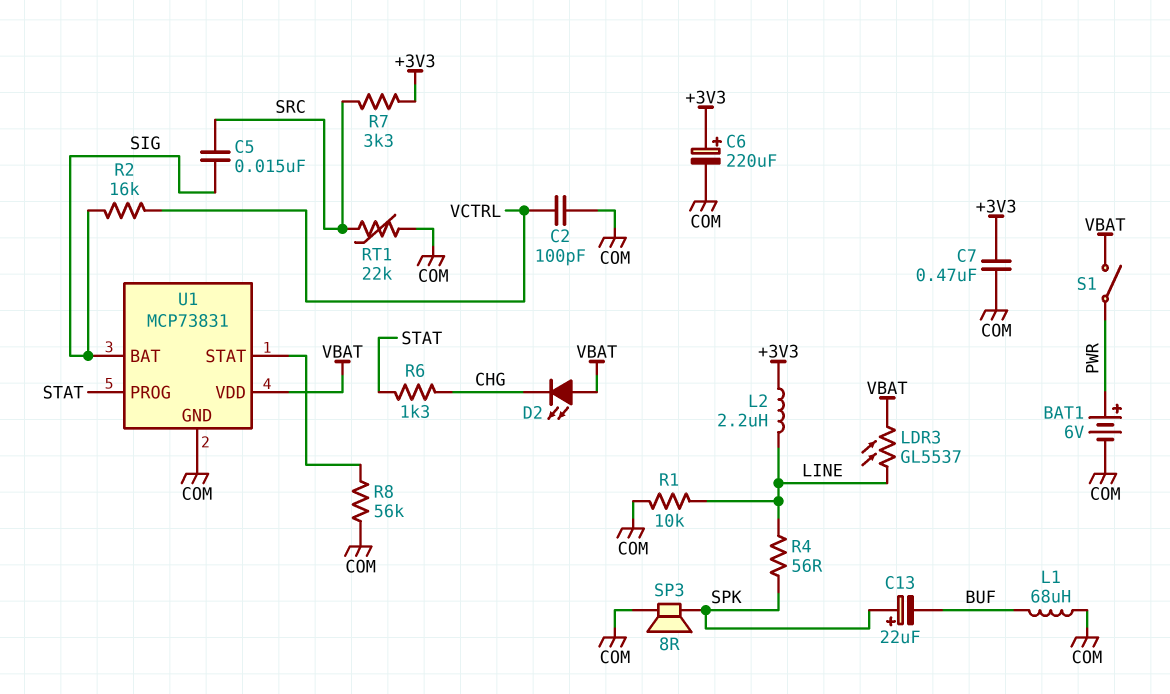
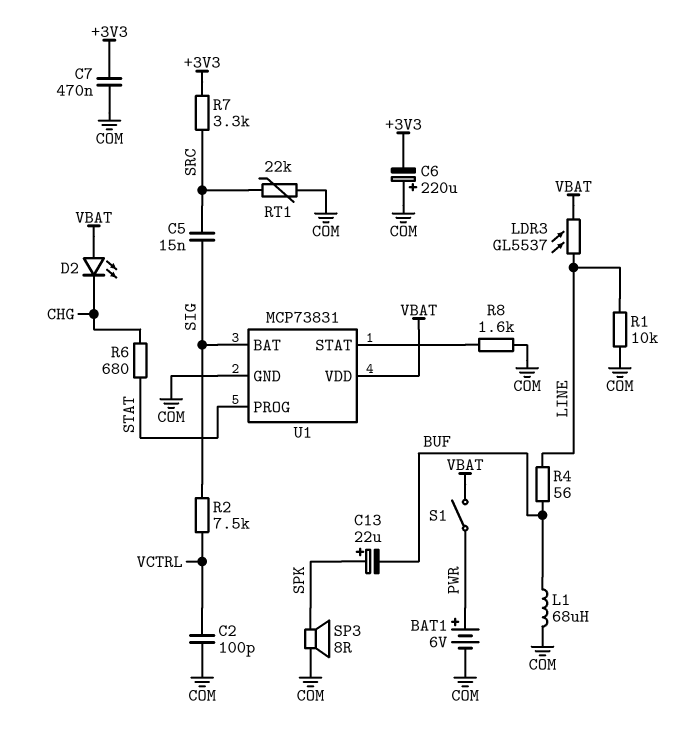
C6: 220uF (plus +3V3, minus COM) -> 220uF (plus COM, minus +3V3)
L2: 2.2uH (+3V3, LINE) -> none
R2: 16k (SIG, VCTRL) -> 7.5k (SIG, VCTRL)
R4: 56 (LINE, SPK) -> 56 (BUF, LINE)
R6: 1.3k (CHG, STAT) -> 680 (CHG, STAT)
R8: 56k (COM, U1/STAT) -> 1.6k (COM, U1/STAT)

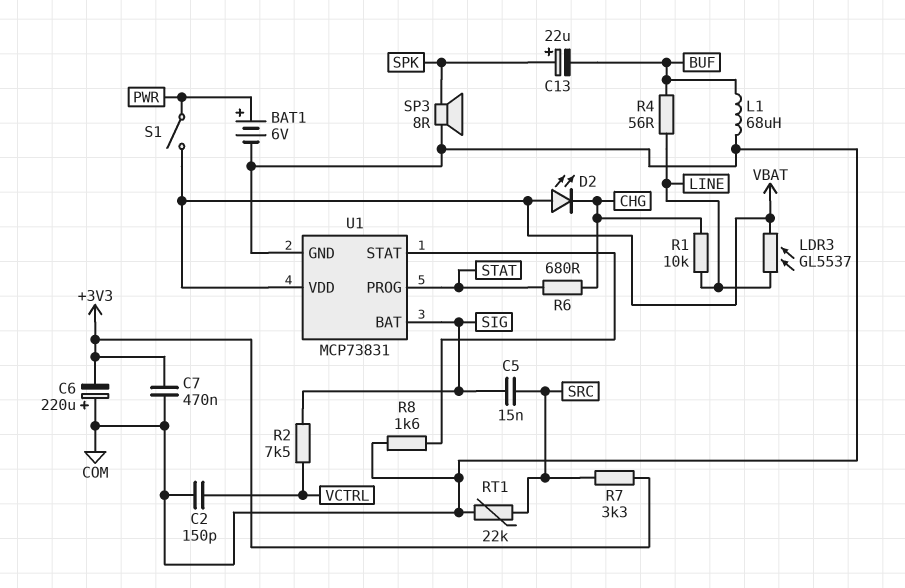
C2: 100pF (COM, VCTRL) -> 150pF (COM, VCTRL)
R1: 10k (COM, LINE) -> 10k (CHG, LINE)

